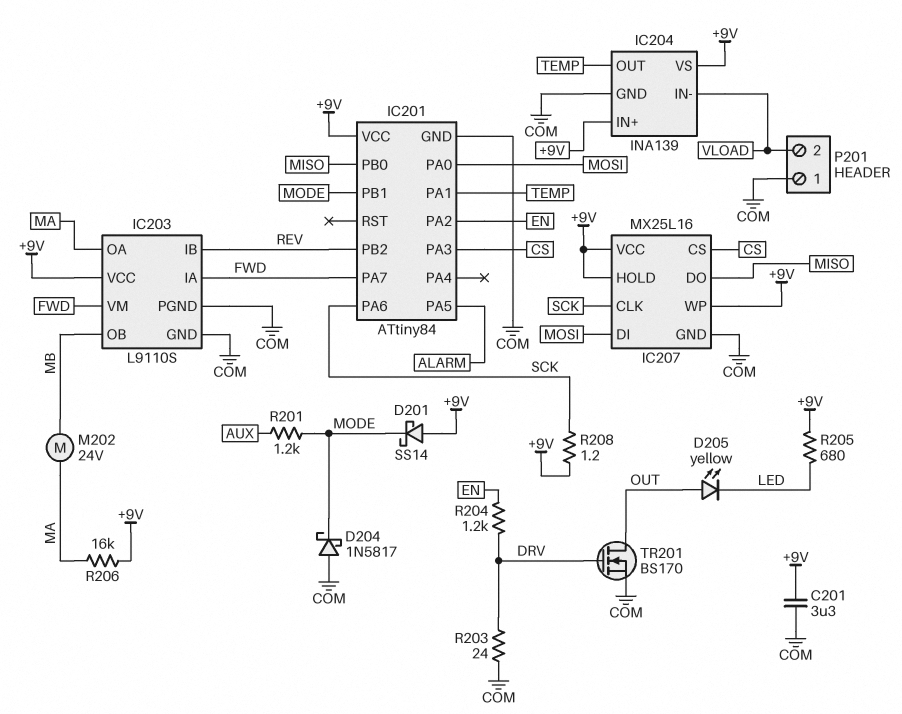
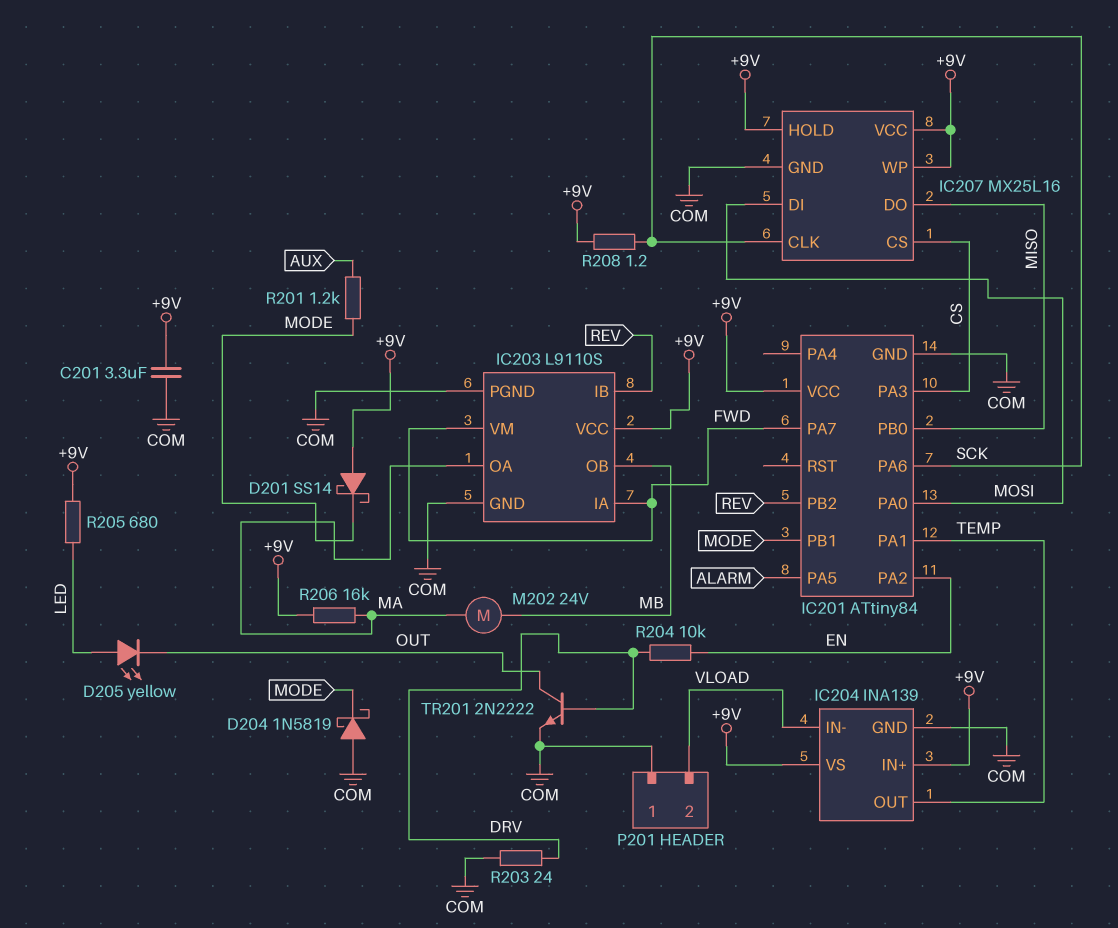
D204: schottky 1N5817 (A COM, K MODE) -> schottky 1N5819 (A COM, K MODE)
D205: LED yellow (A OUT, K LED) -> LED yellow (A LED, K OUT)
R204: 1.2k (DRV, EN) -> 10k (DRV, EN)
TR201: NMOS BS170 (G DRV, D OUT, S COM) -> NPN 2N2222 (B DRV, C OUT, E COM)

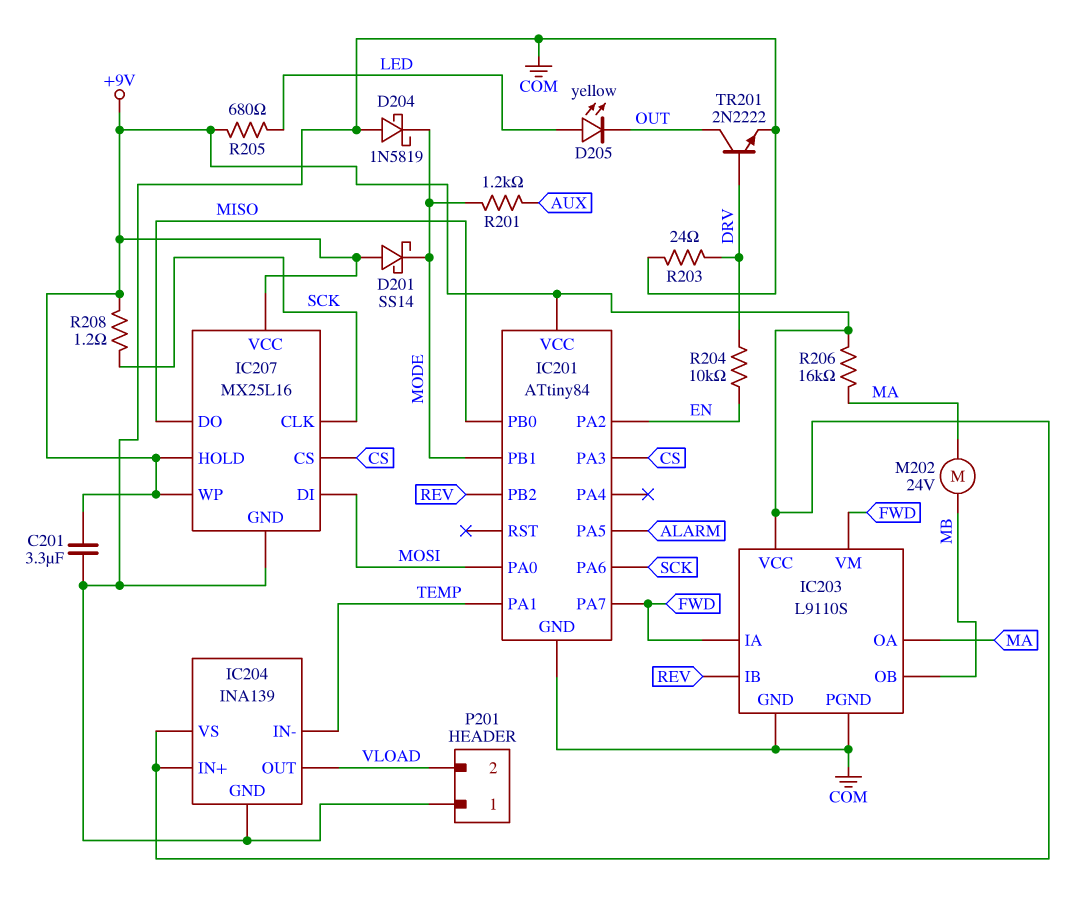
IC204 pin IN-: VLOAD -> TEMP
IC204 pin OUT: TEMP -> VLOAD

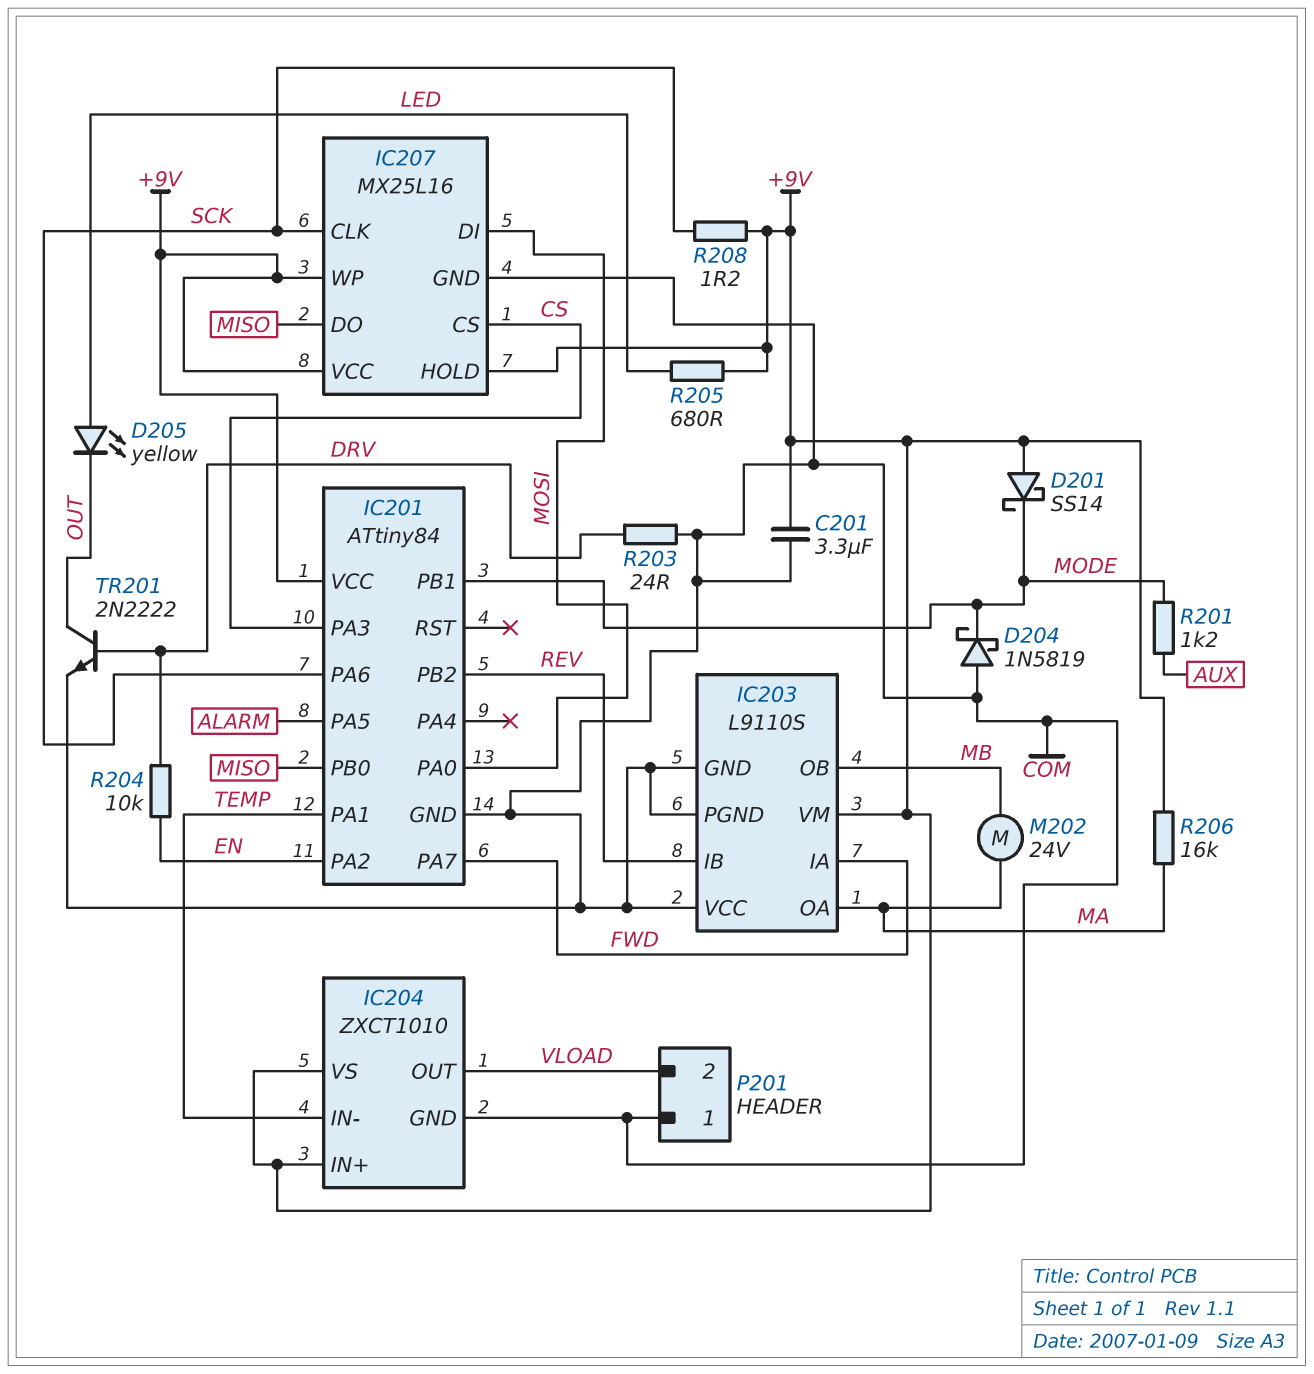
IC203 pin VCC: +9V -> COM
IC203 pin VM: FWD -> +9V
IC204: INA139 -> ZXCT1010

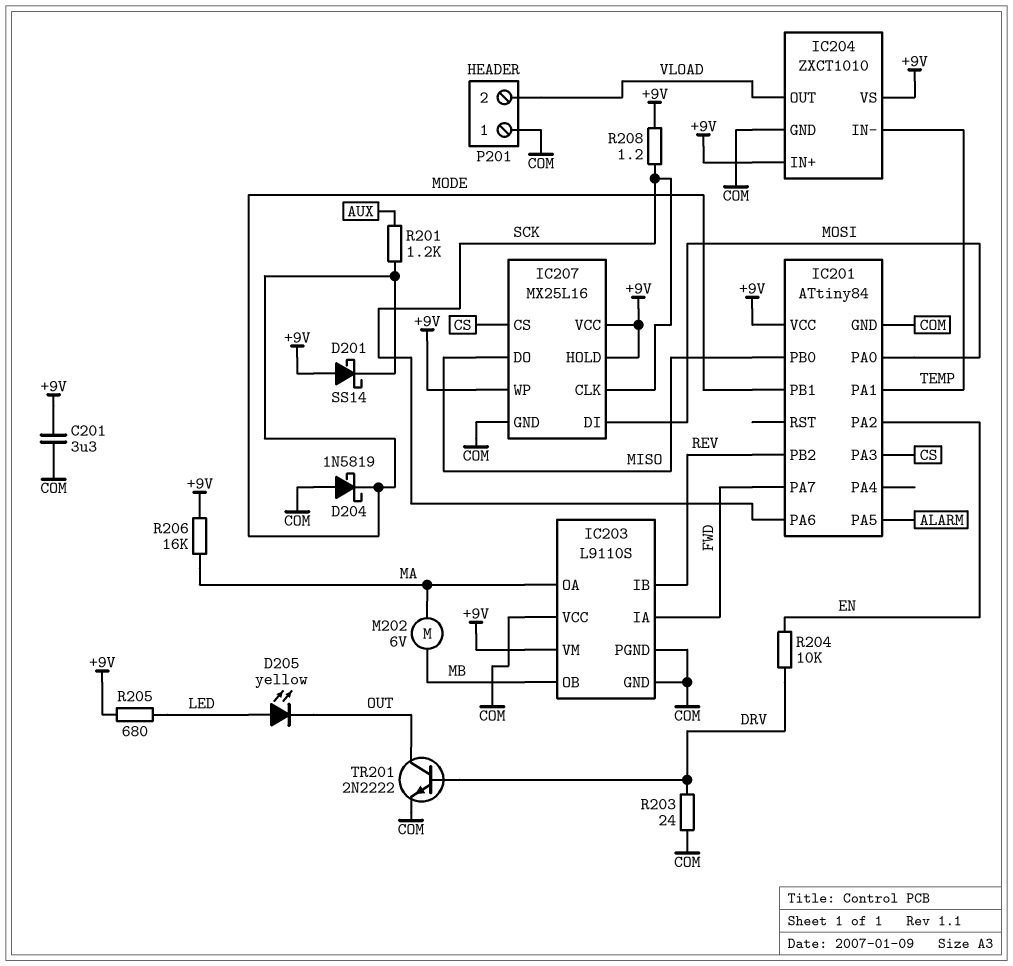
M202: motor 24V (MA, MB) -> motor 6V (MA, MB)

